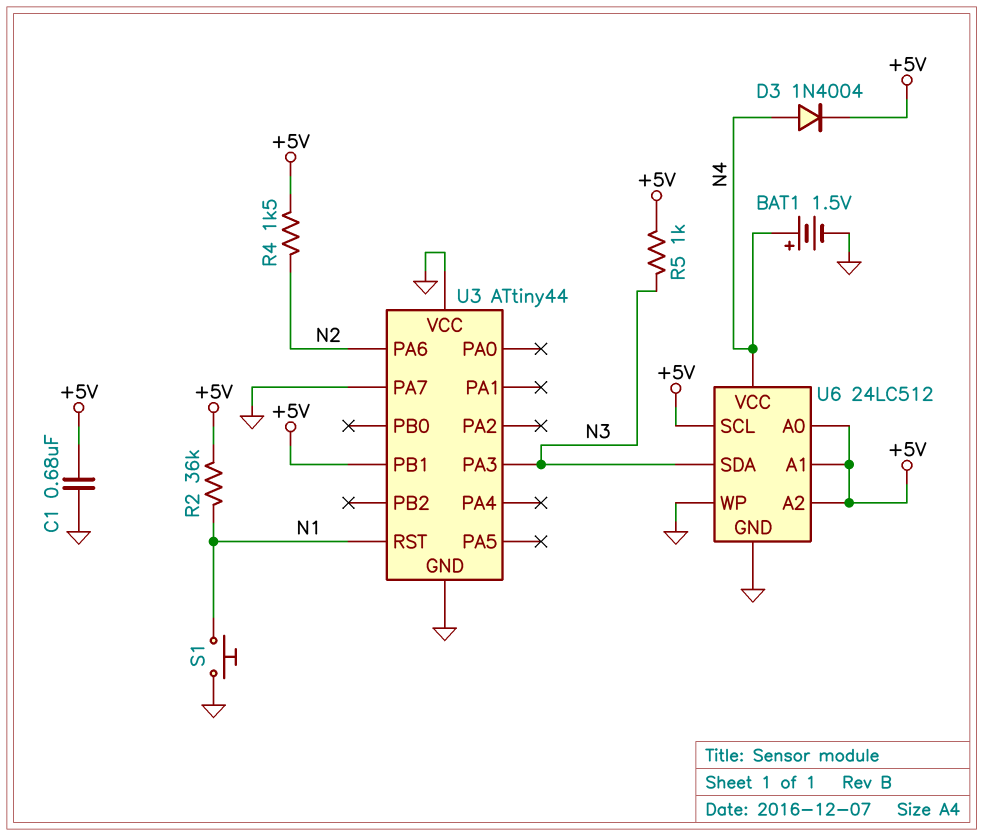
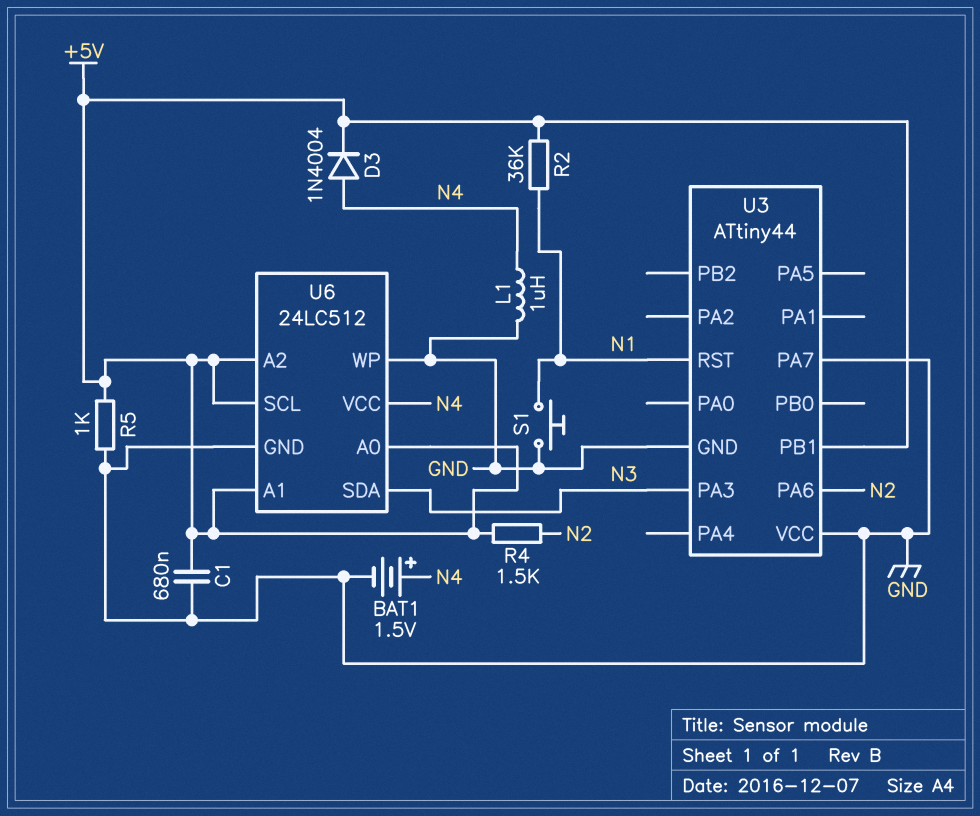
L1: none -> 1uH (GND, N4)
R5: 1k (+5V, N3) -> 1k (+5V, GND)

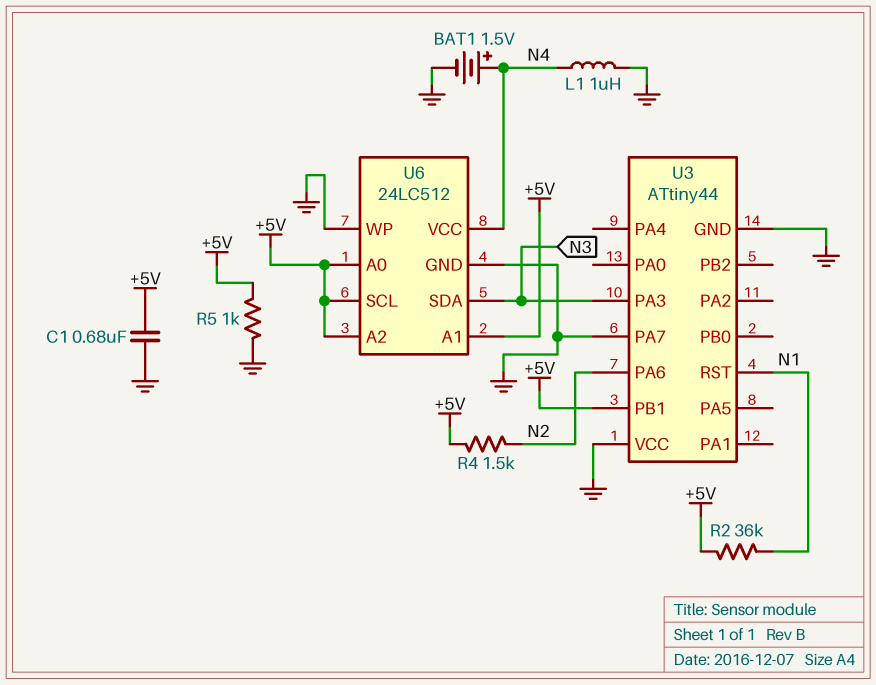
D3: diode 1N4004 (A N4, K +5V) -> none
S1: button (GND, N1) -> none

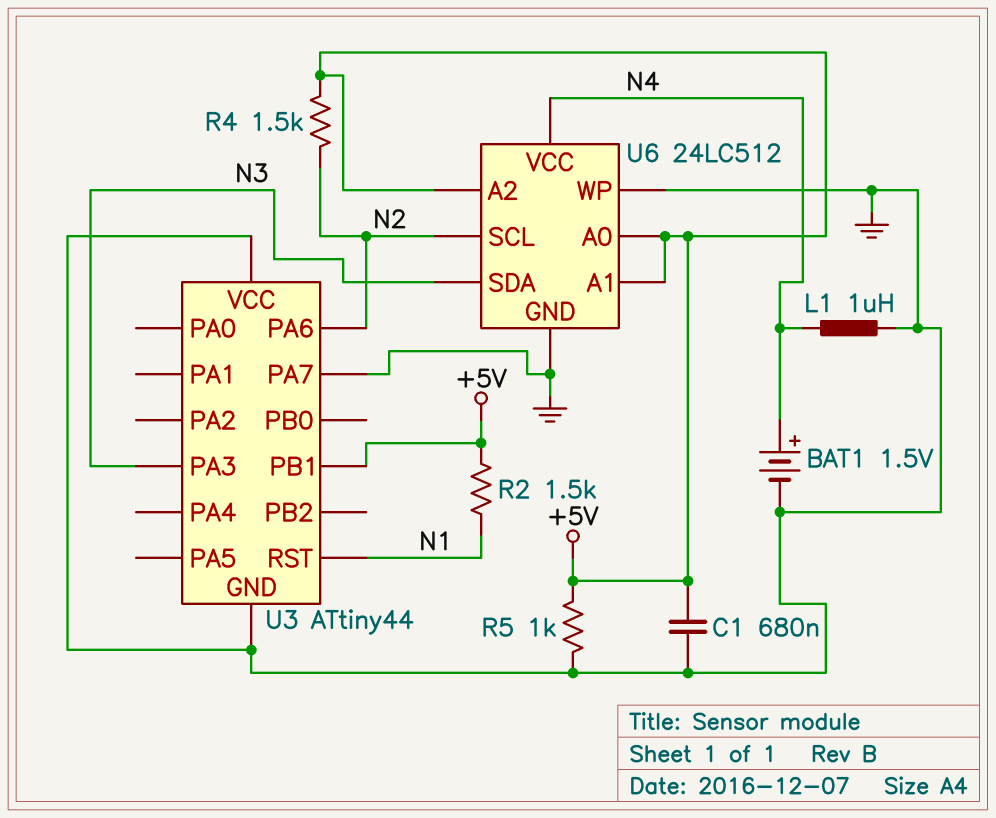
R2: 36k (+5V, N1) -> 1.5k (+5V, N1)
U6 pin SCL: +5V -> N2

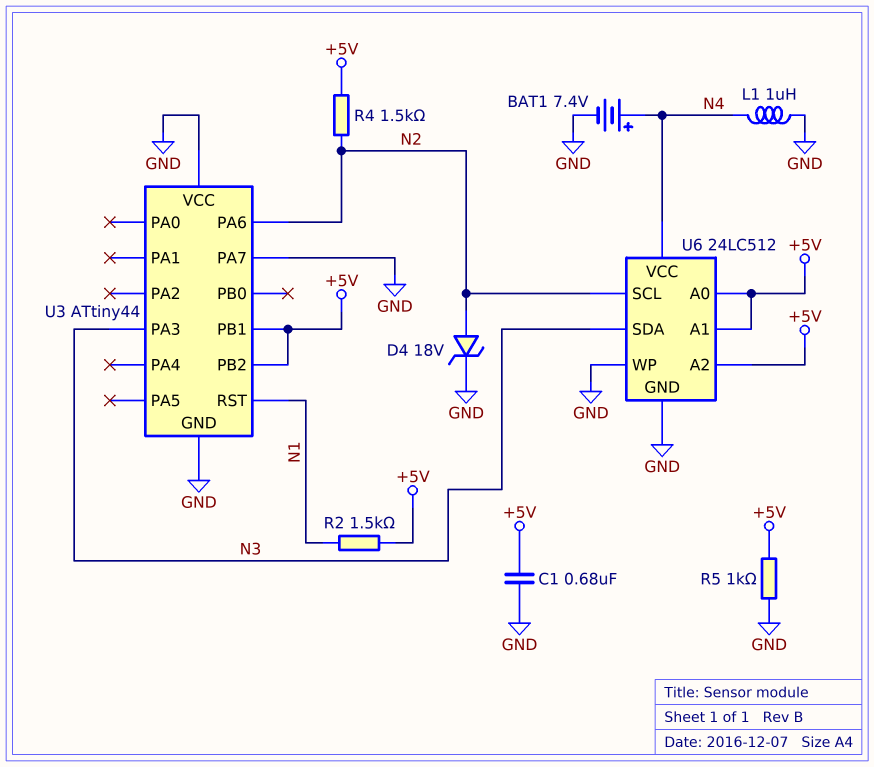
BAT1: 1.5V (plus N4, minus GND) -> 7.4V (plus N4, minus GND)
D4: none -> zener 18V (A N2, K GND)
U3 pin PB2: none -> +5V

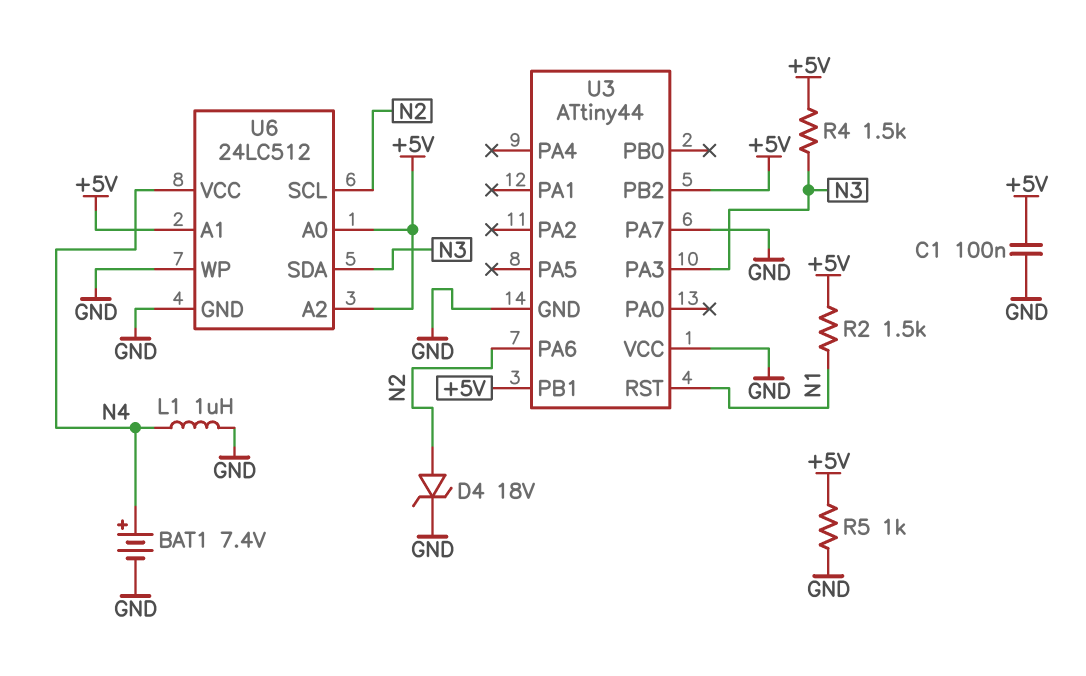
C1: 680nF (+5V, GND) -> 100nF (+5V, GND)
R4: 1.5k (+5V, N2) -> 1.5k (+5V, N3)

